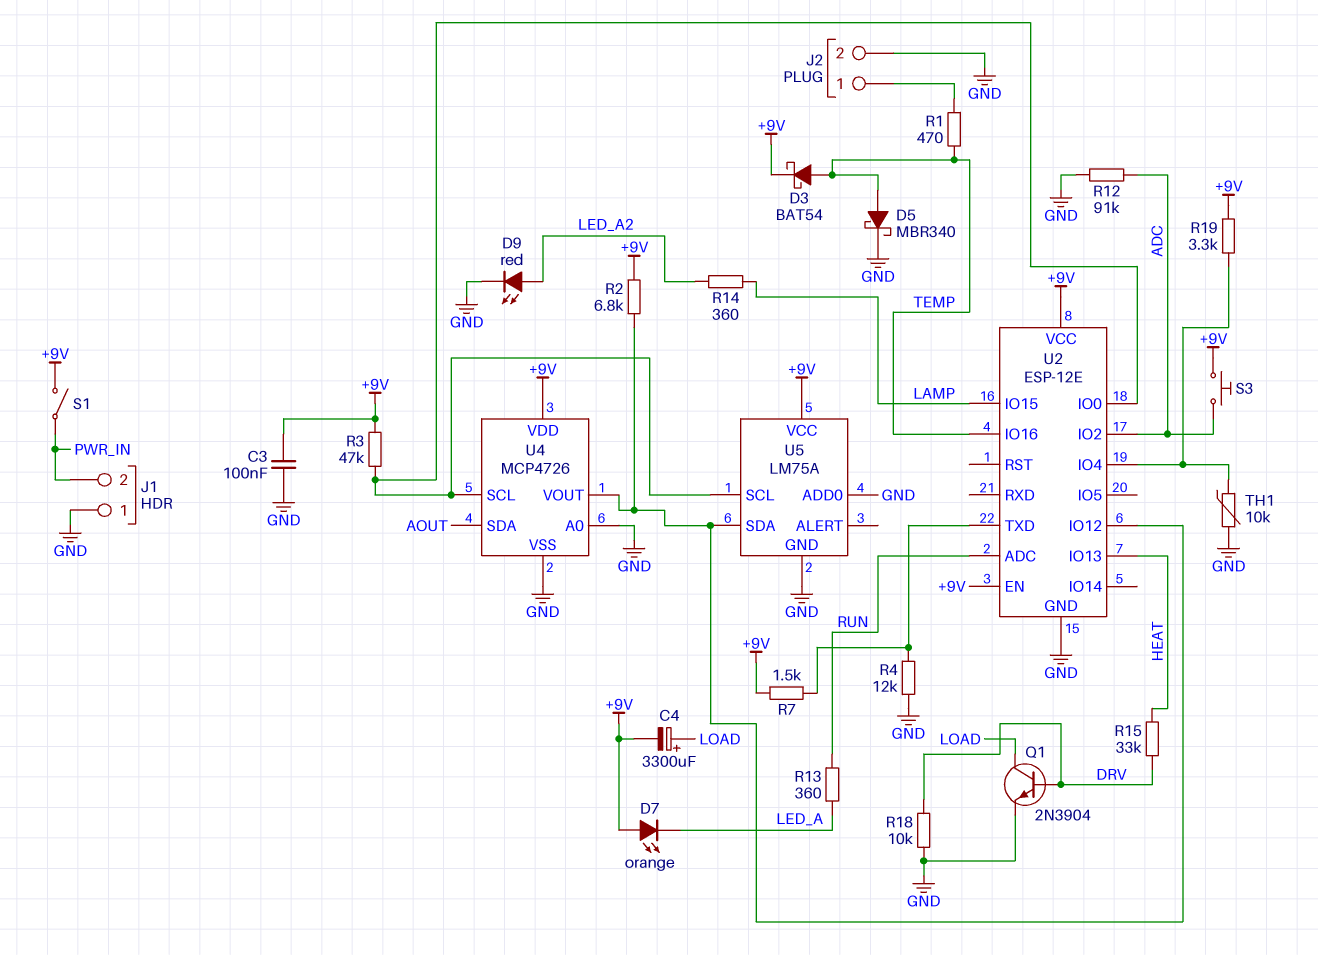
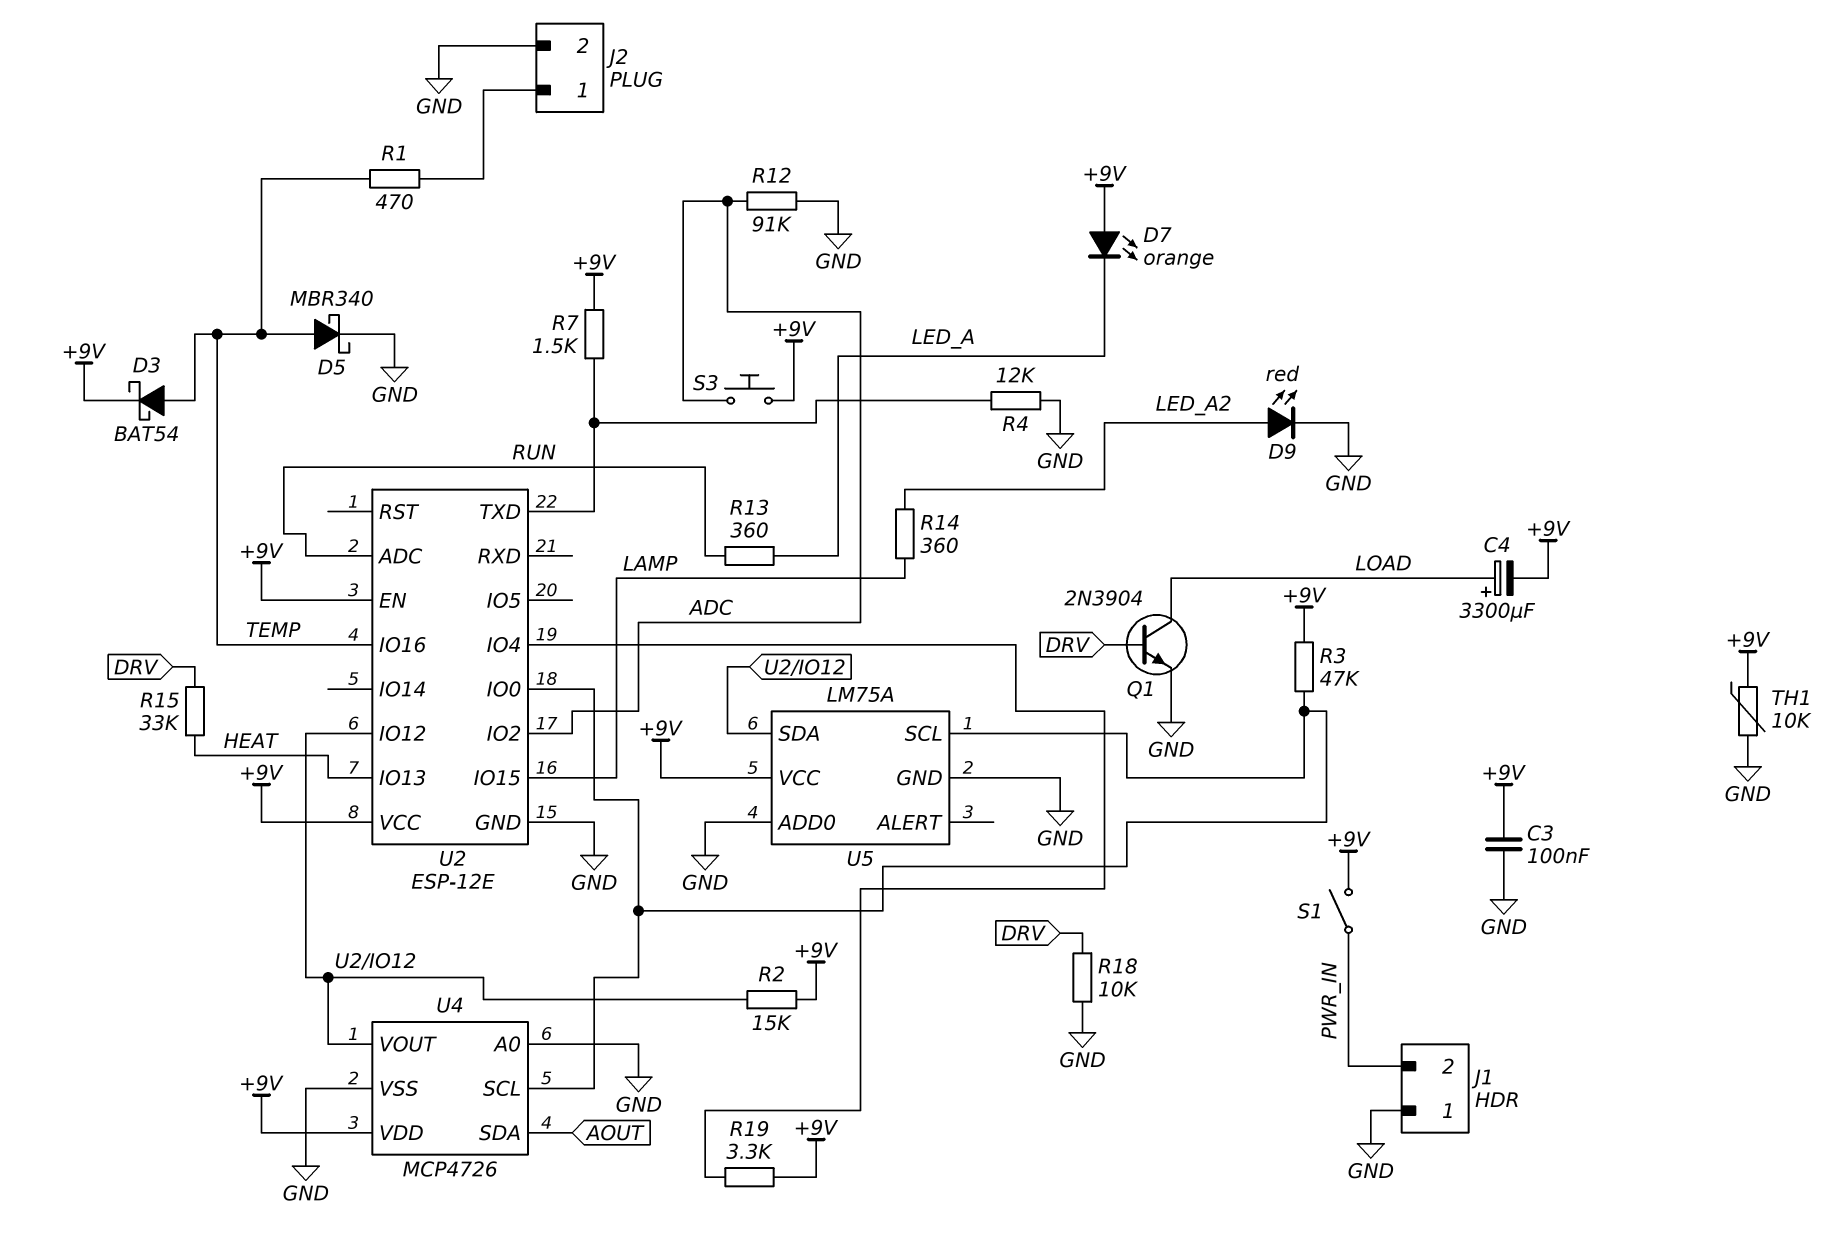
R2: 6.8k (+9V, U2/IO12) -> 15k (+9V, U2/IO12)
TH1: 10k (GND, U2/IO4) -> 10k (+9V, GND)

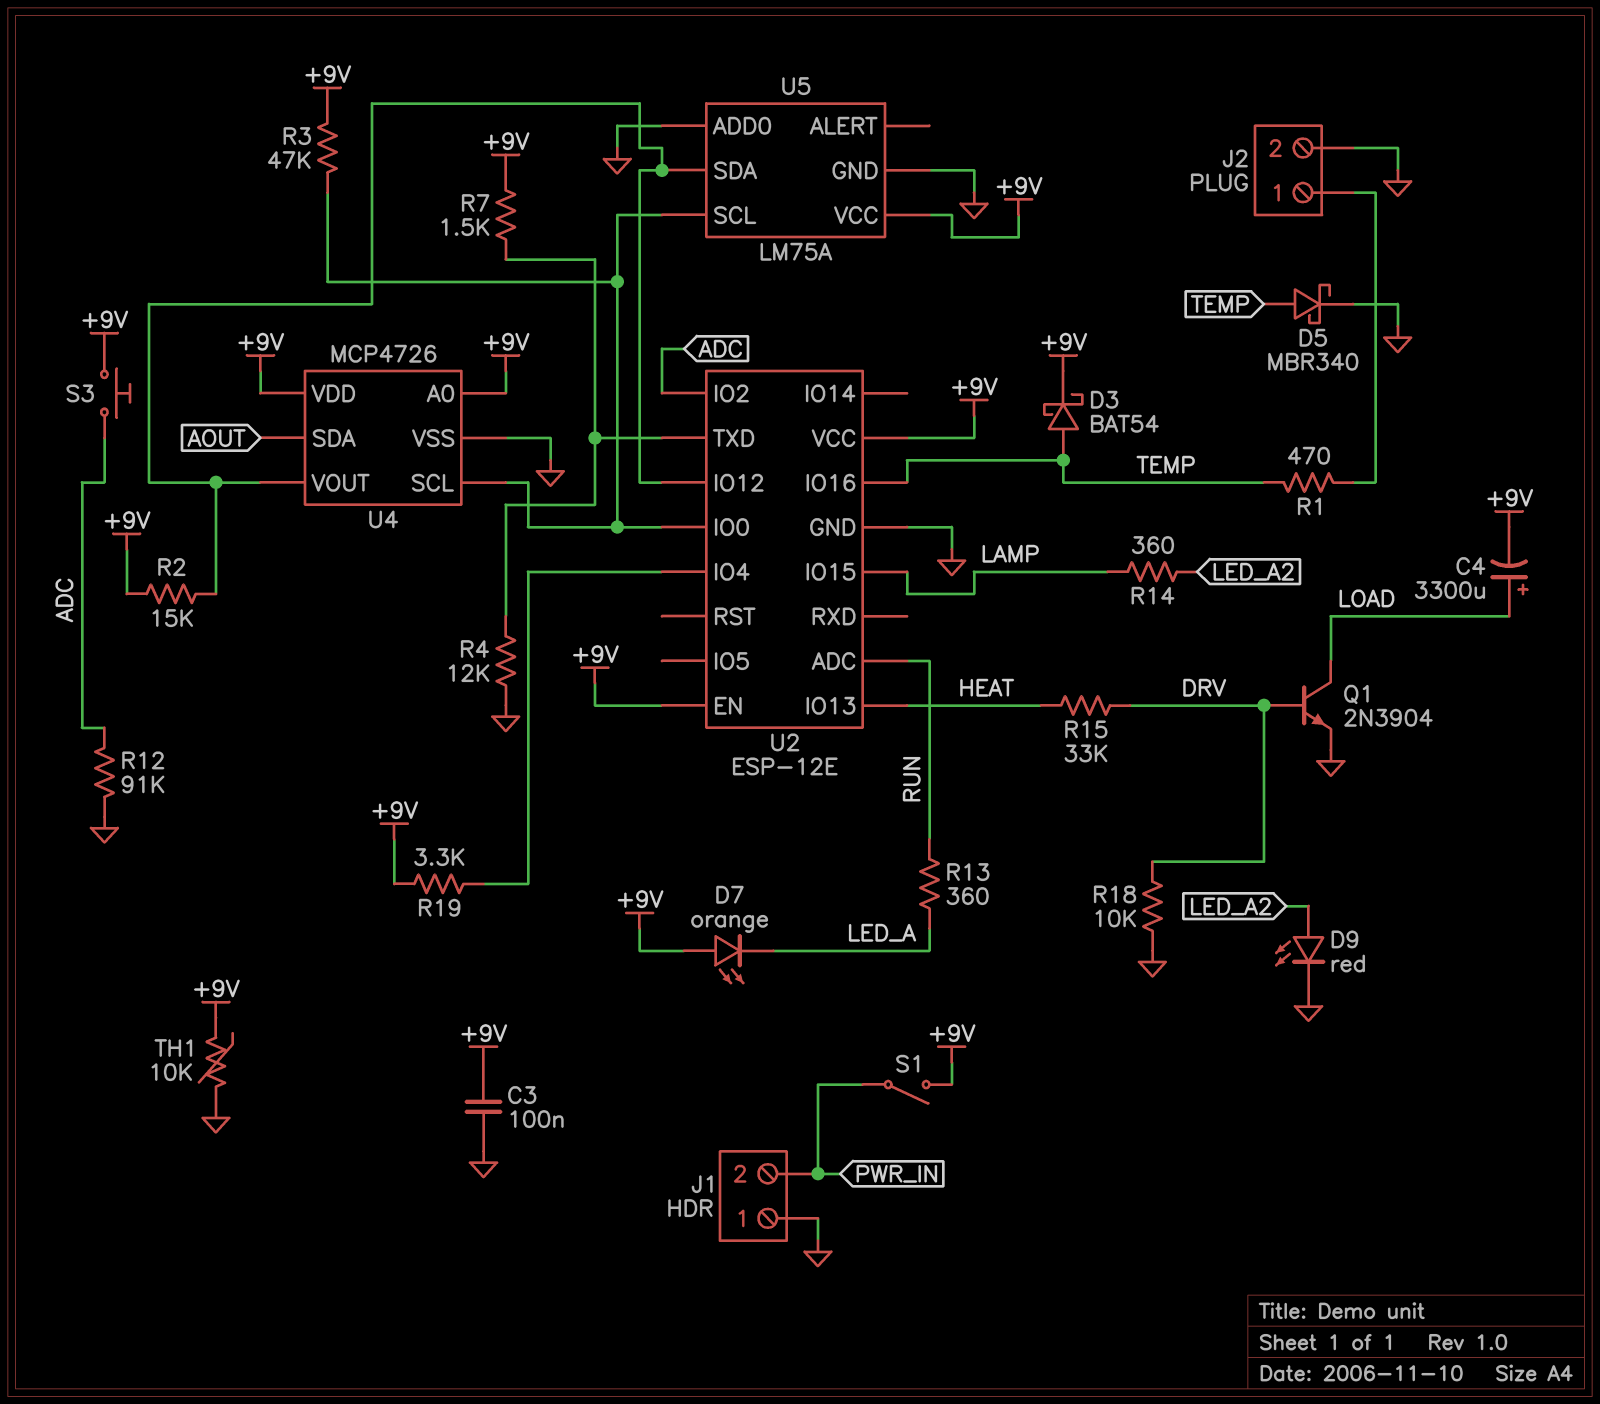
U4 pin A0: GND -> +9V

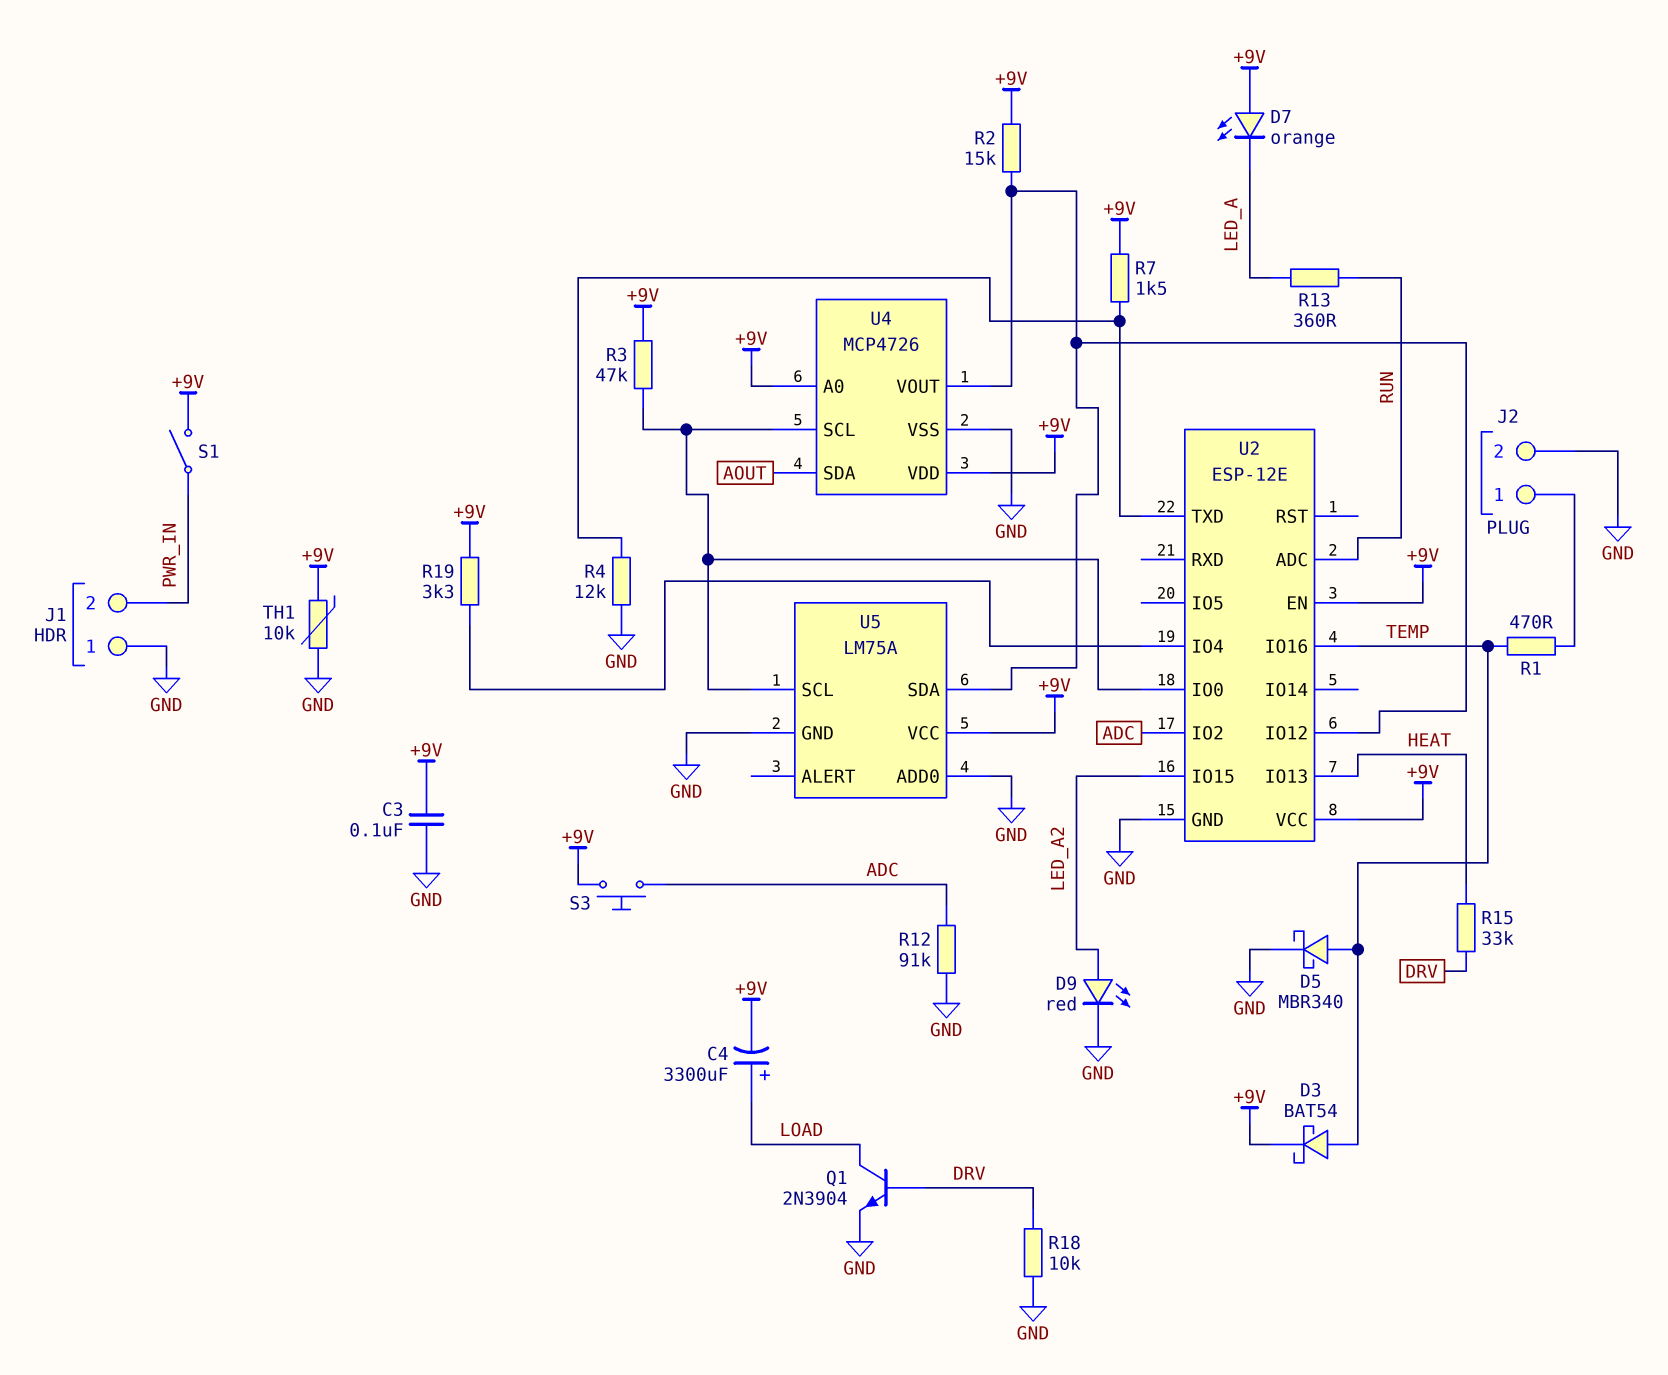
R14: 360 (LAMP, LED_A2) -> none
U2 pin IO15: LAMP -> LED_A2

